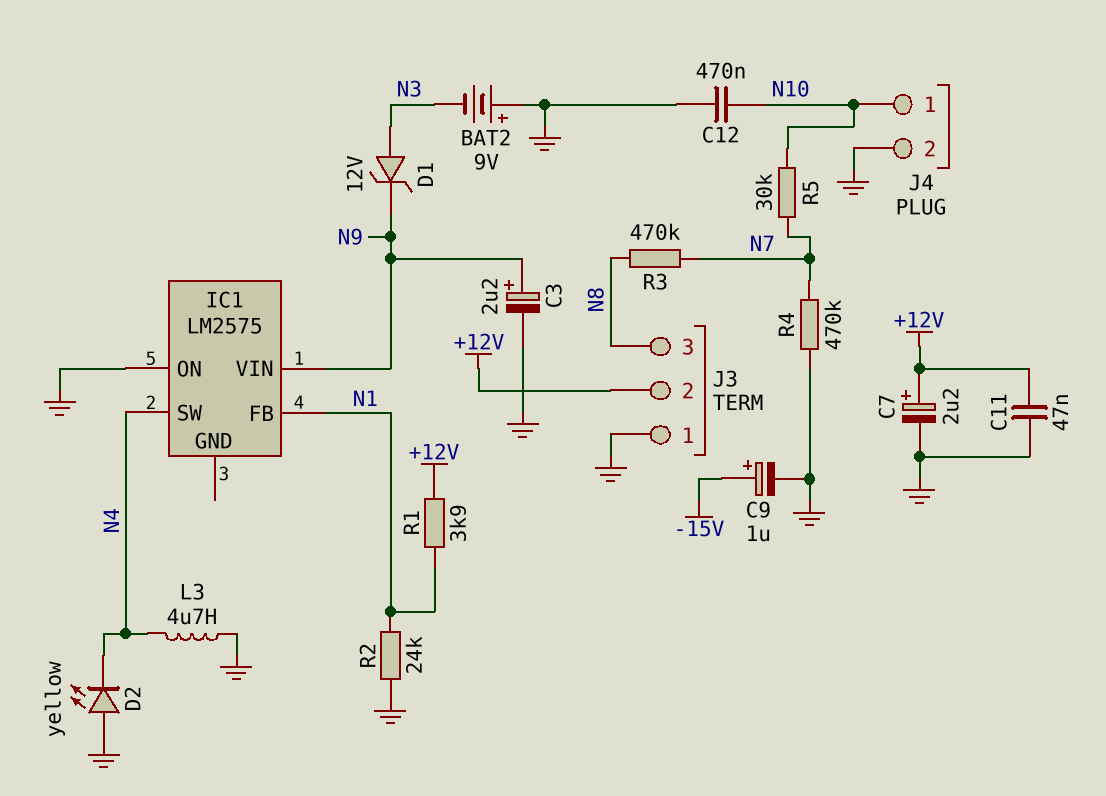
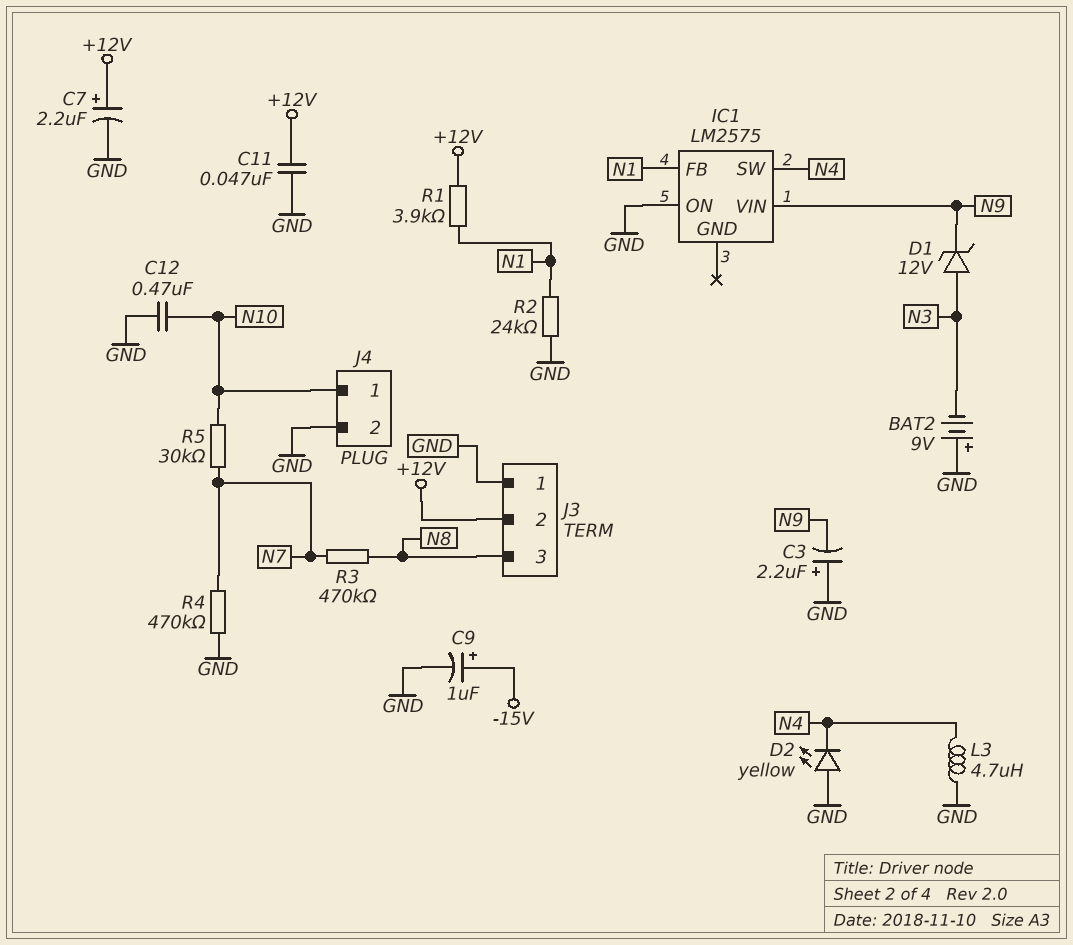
C3: 2.2uF (plus N9, minus GND) -> 2.2uF (plus GND, minus N9)

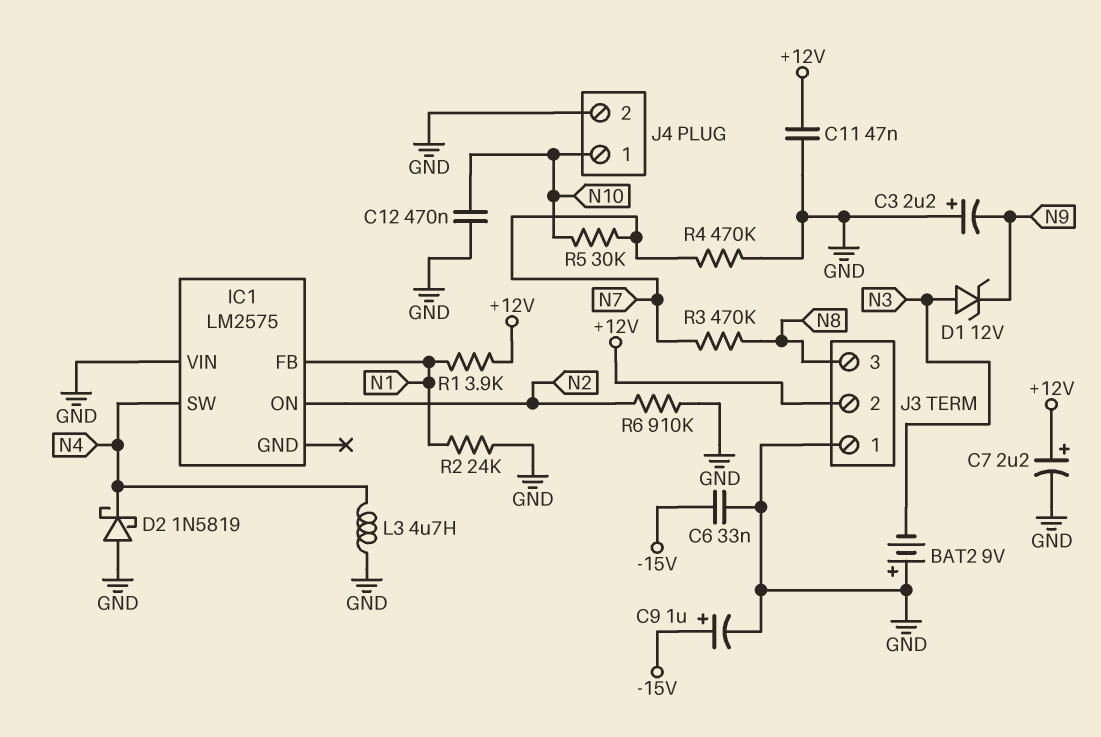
C6: none -> 33nF (-15V, GND)
D2: LED yellow (A GND, K N4) -> schottky 1N5819 (A GND, K N4)
IC1 pin ON: GND -> N2
IC1 pin VIN: N9 -> GND
R6: none -> 910k (GND, N2)

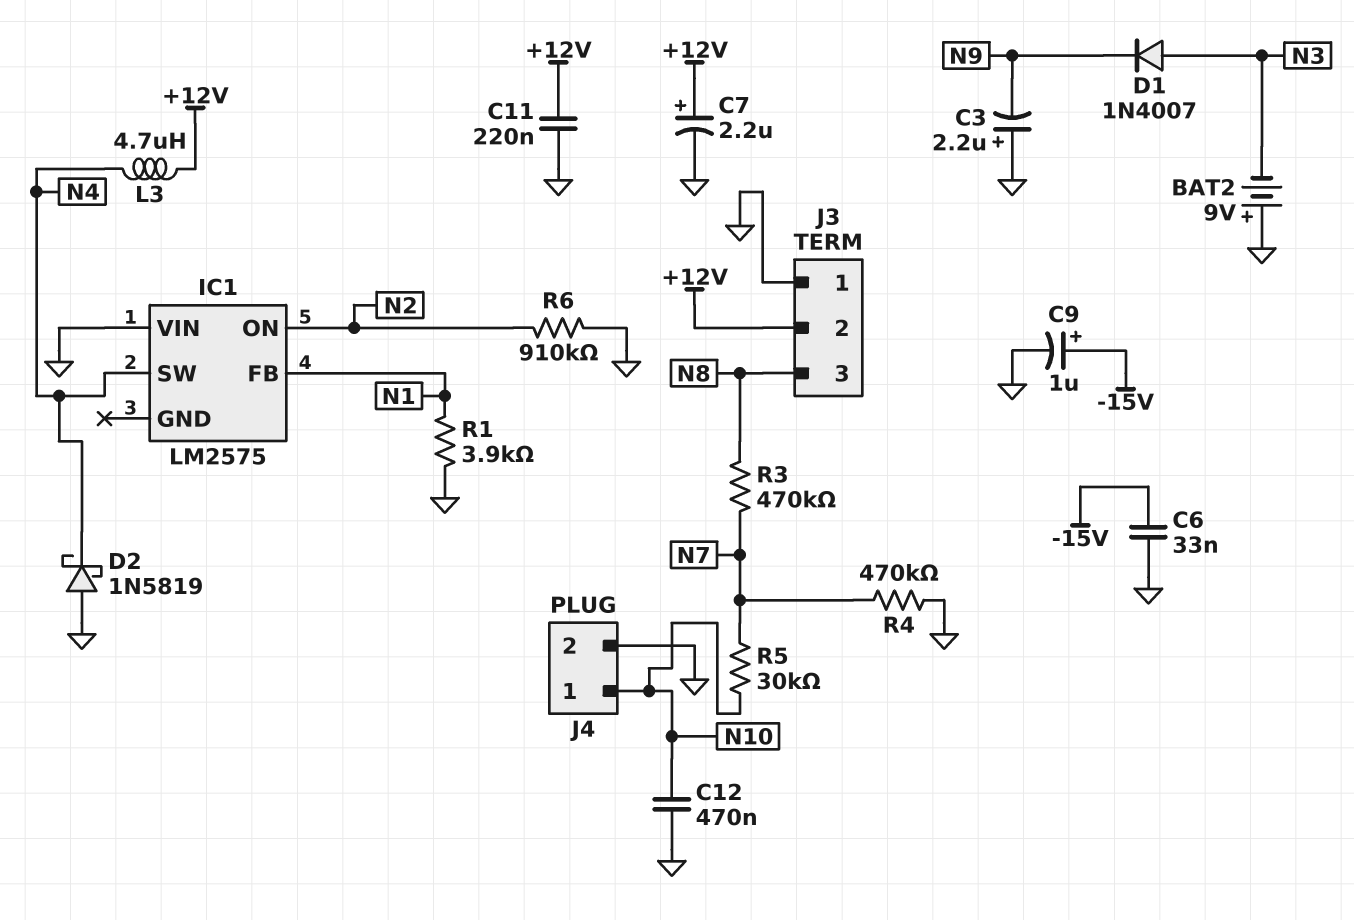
C11: 47nF (+12V, GND) -> 220nF (+12V, GND)
D1: zener 12V (A N3, K N9) -> diode 1N4007 (A N3, K N9)
L3: 4.7uH (GND, N4) -> 4.7uH (+12V, N4)
R1: 3.9k (+12V, N1) -> 3.9k (GND, N1)
R2: 24k (GND, N1) -> none

